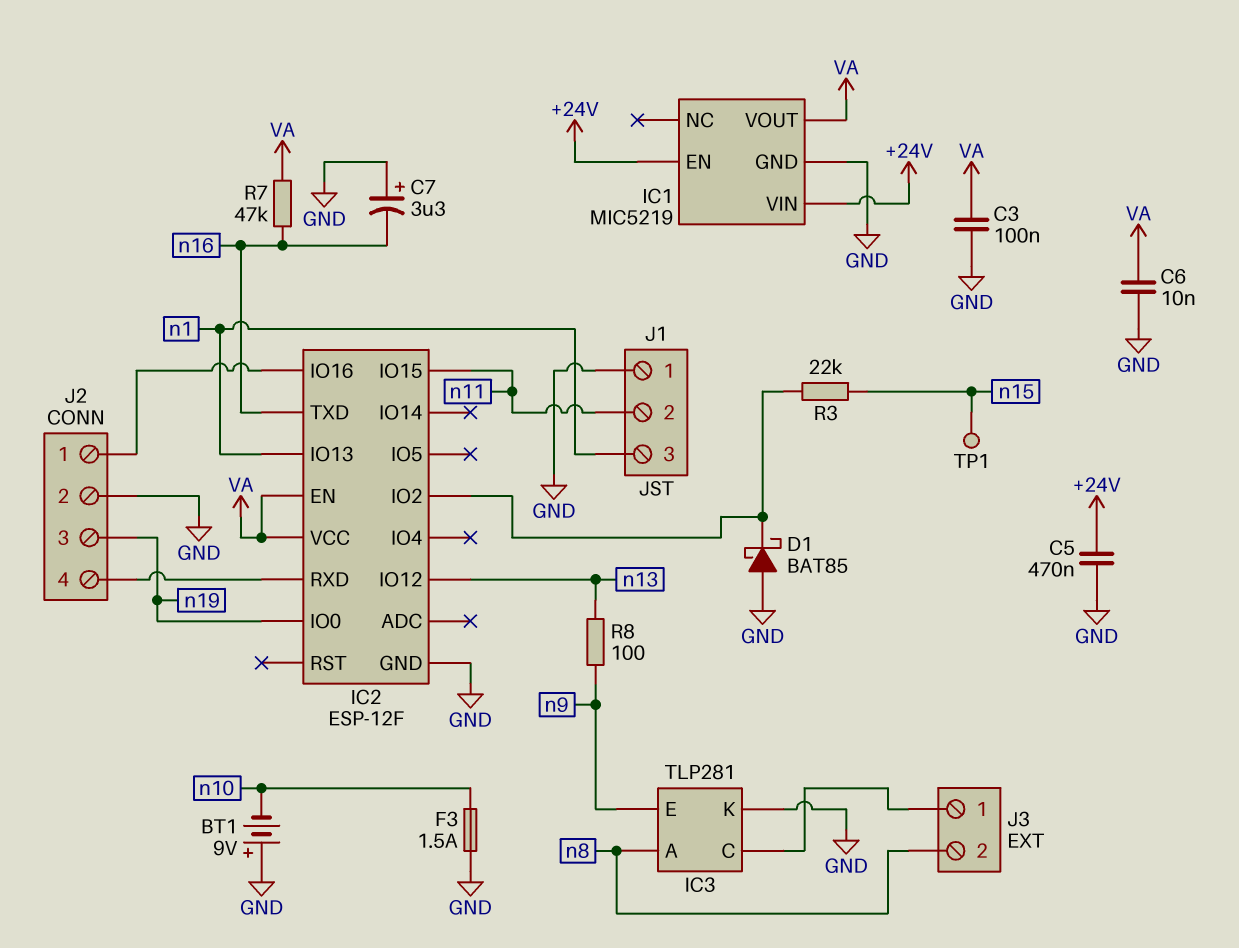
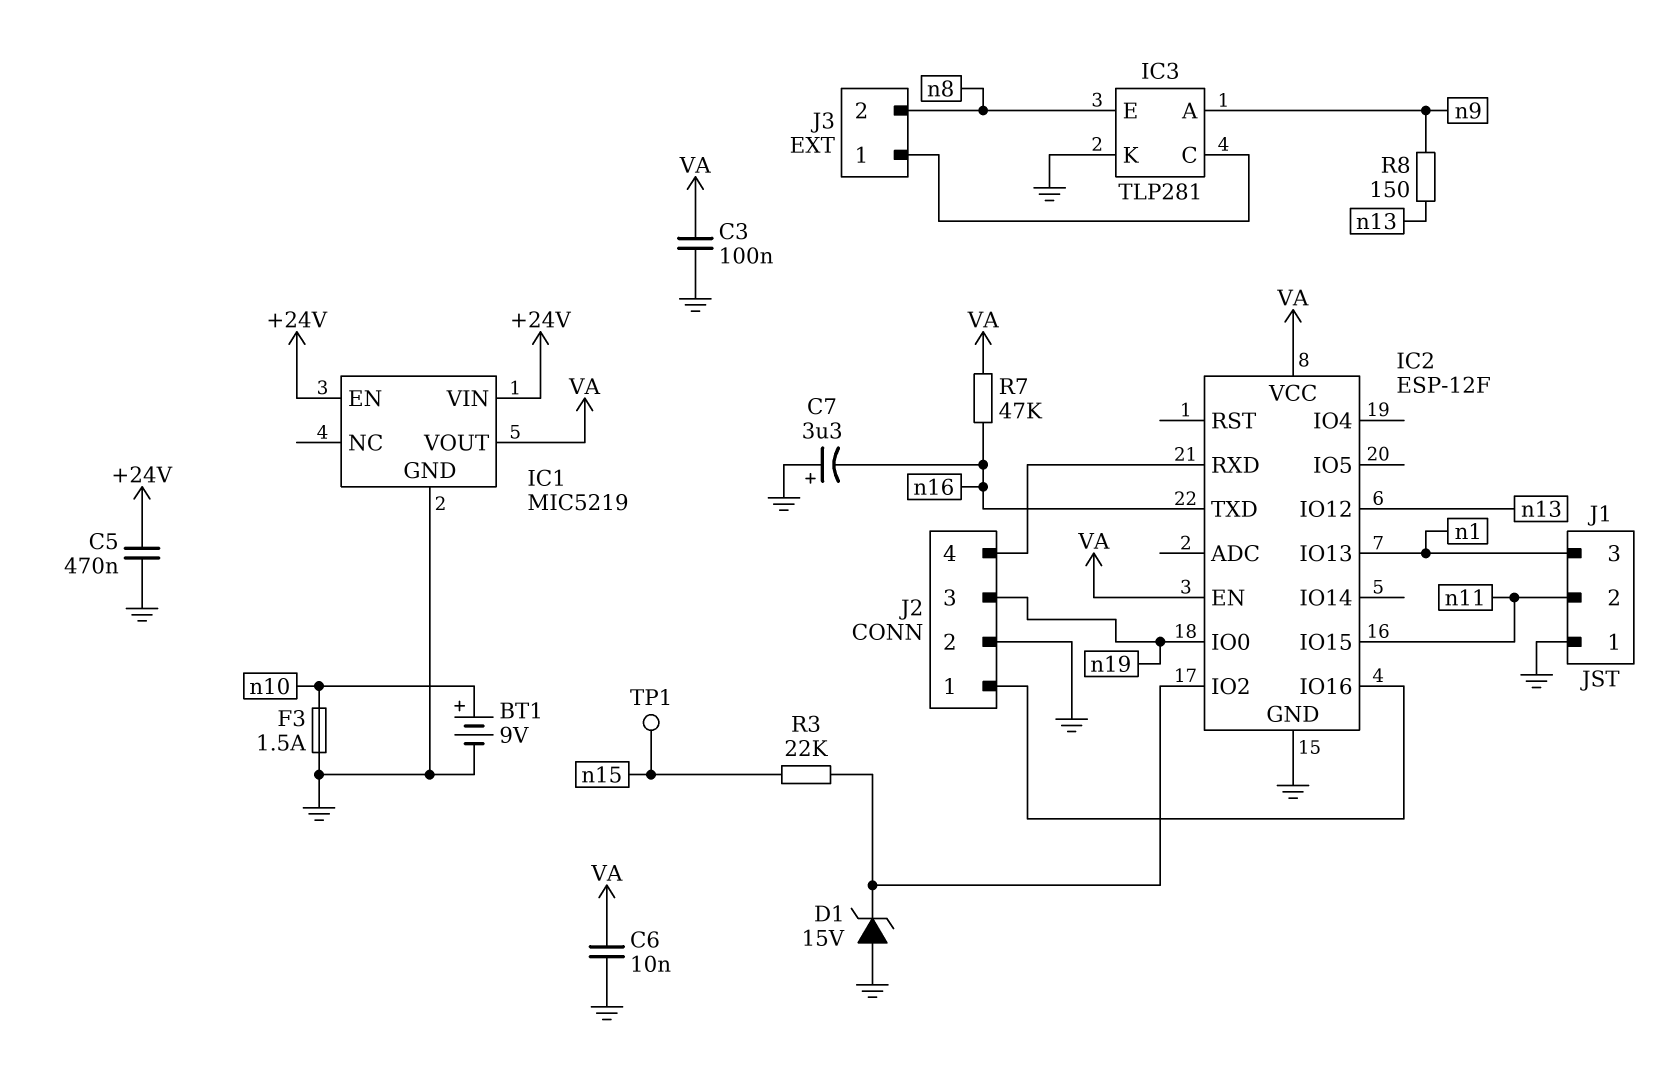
BT1: 9V (plus GND, minus n10) -> 9V (plus n10, minus GND)
D1: schottky BAT85 (A GND, K IC2/IO2) -> zener 15V (A GND, K IC2/IO2)
IC3 pin A: n8 -> n9
IC3 pin E: n9 -> n8
R8: 100 (n9, n13) -> 150 (n9, n13)

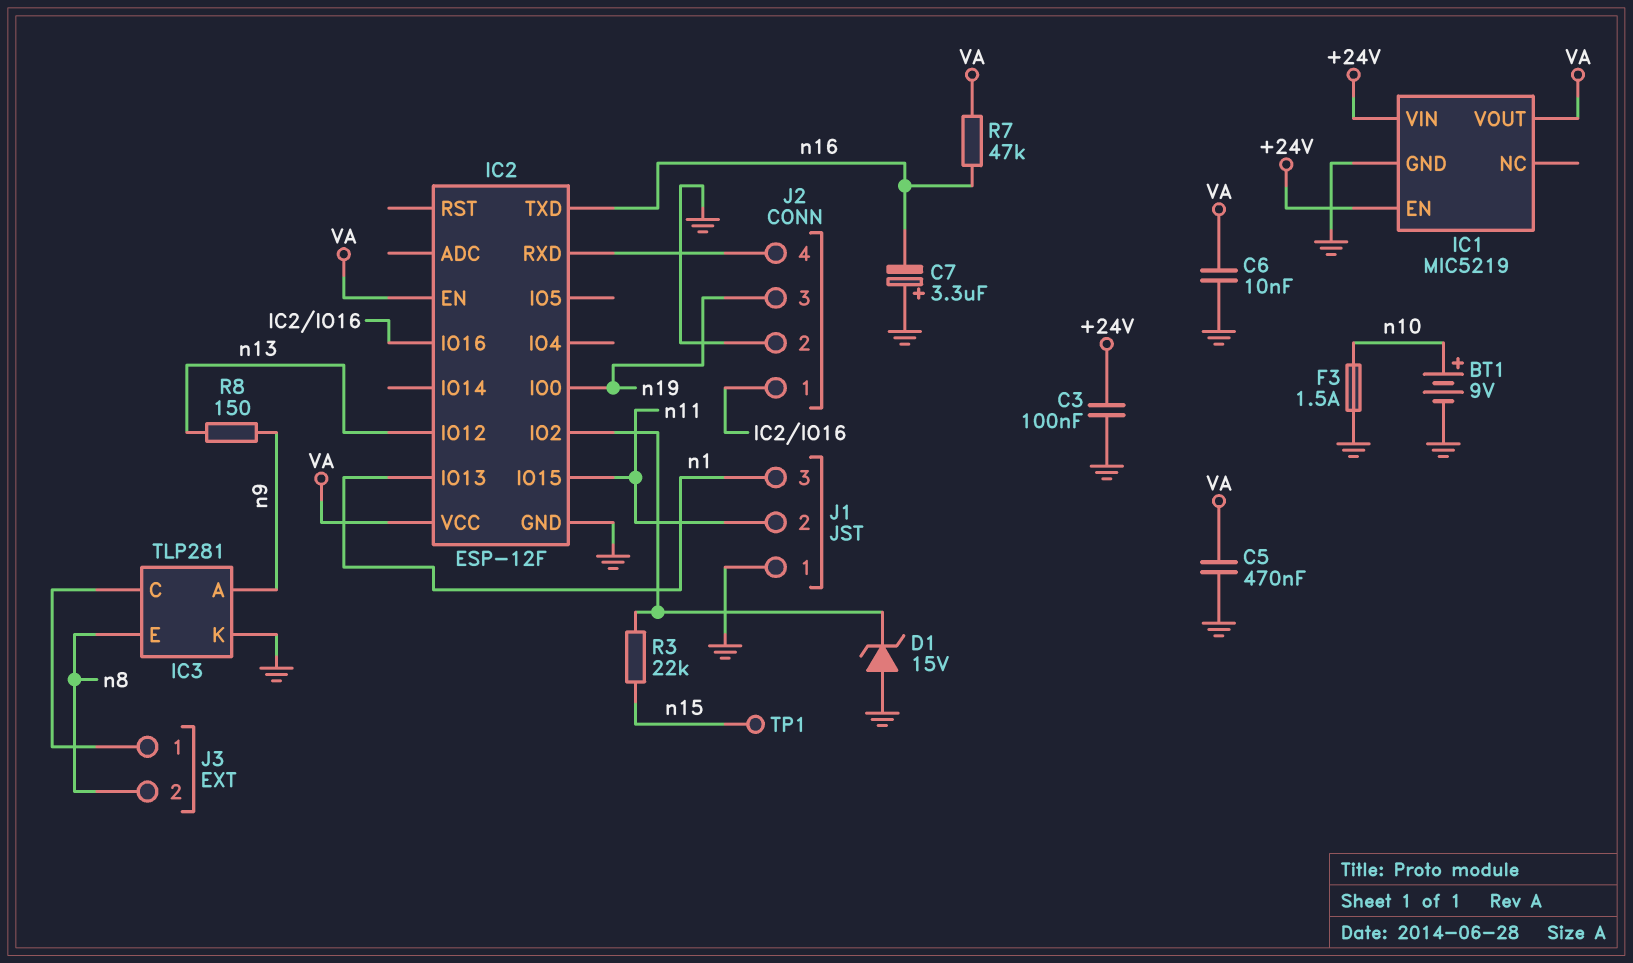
C3: 100nF (GND, VA) -> 100nF (+24V, GND)
C5: 470nF (+24V, GND) -> 470nF (GND, VA)

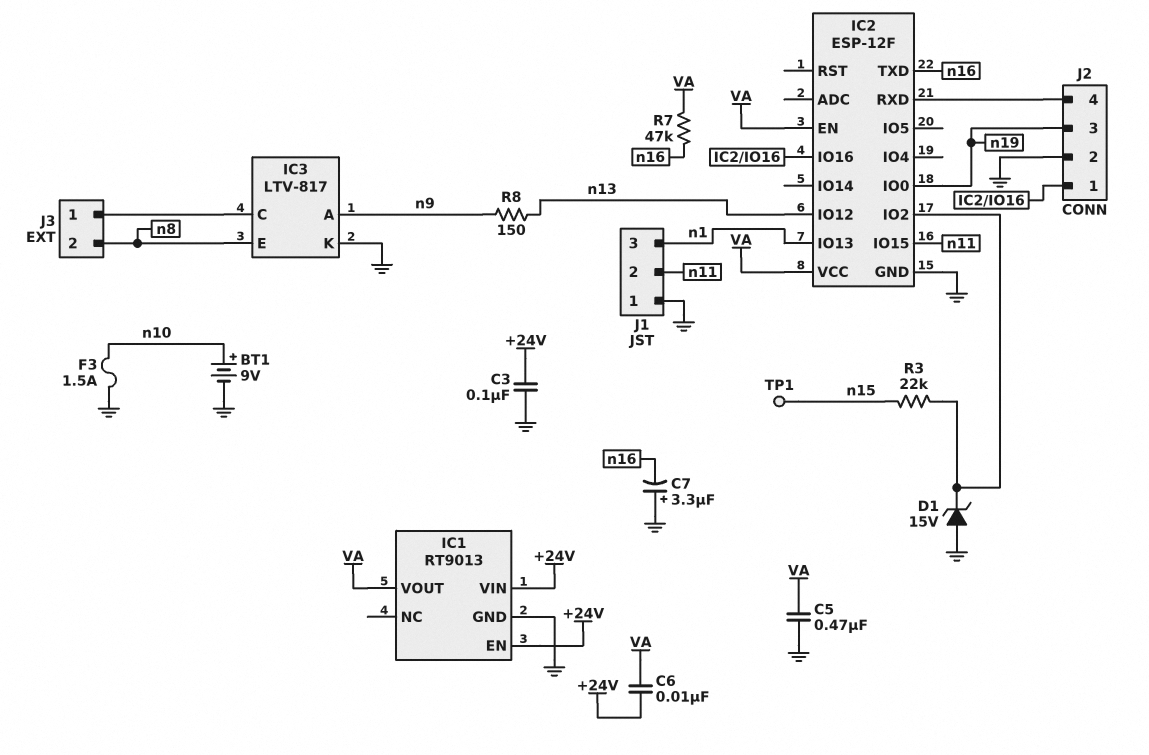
C6: 10nF (GND, VA) -> 10nF (+24V, VA)
IC1: MIC5219 -> RT9013
IC3: TLP281 -> LTV-817

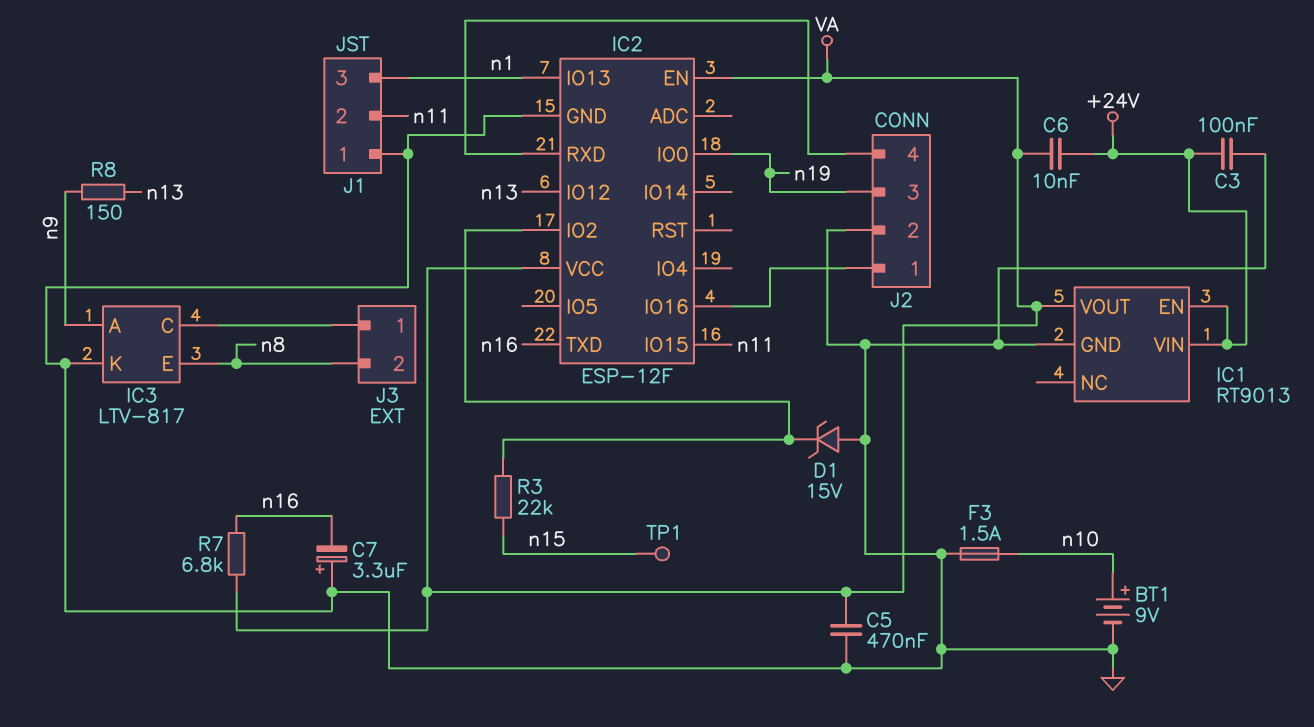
R7: 47k (VA, n16) -> 6.8k (VA, n16)

